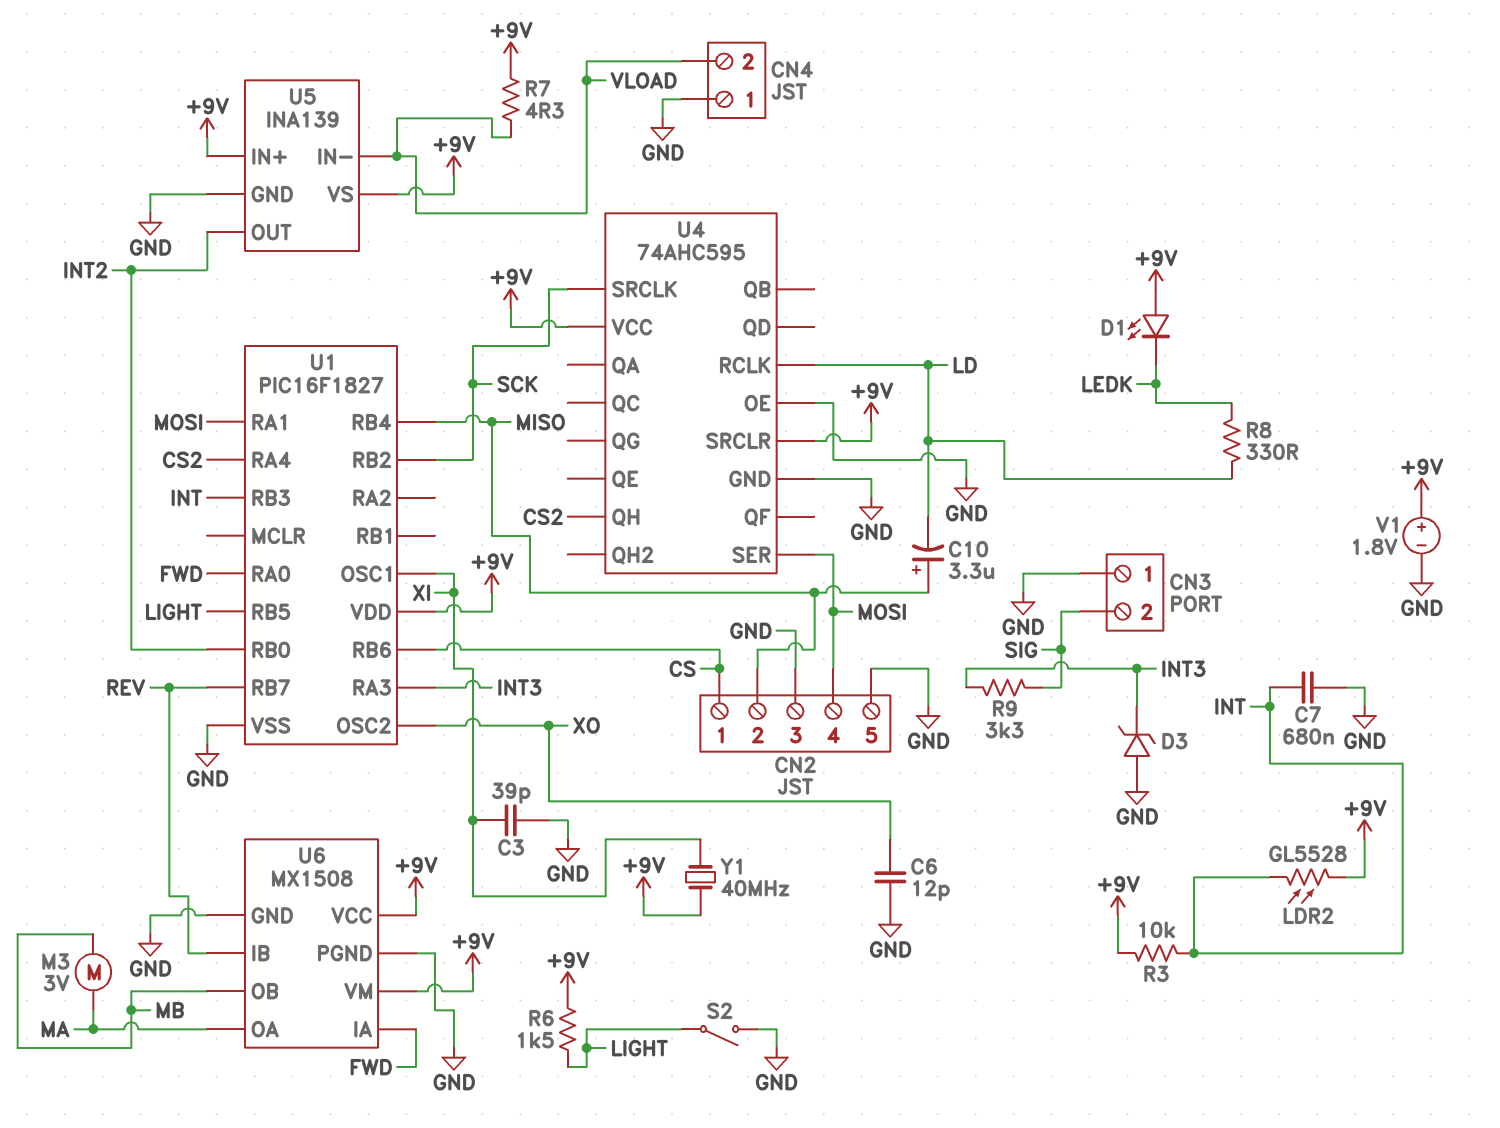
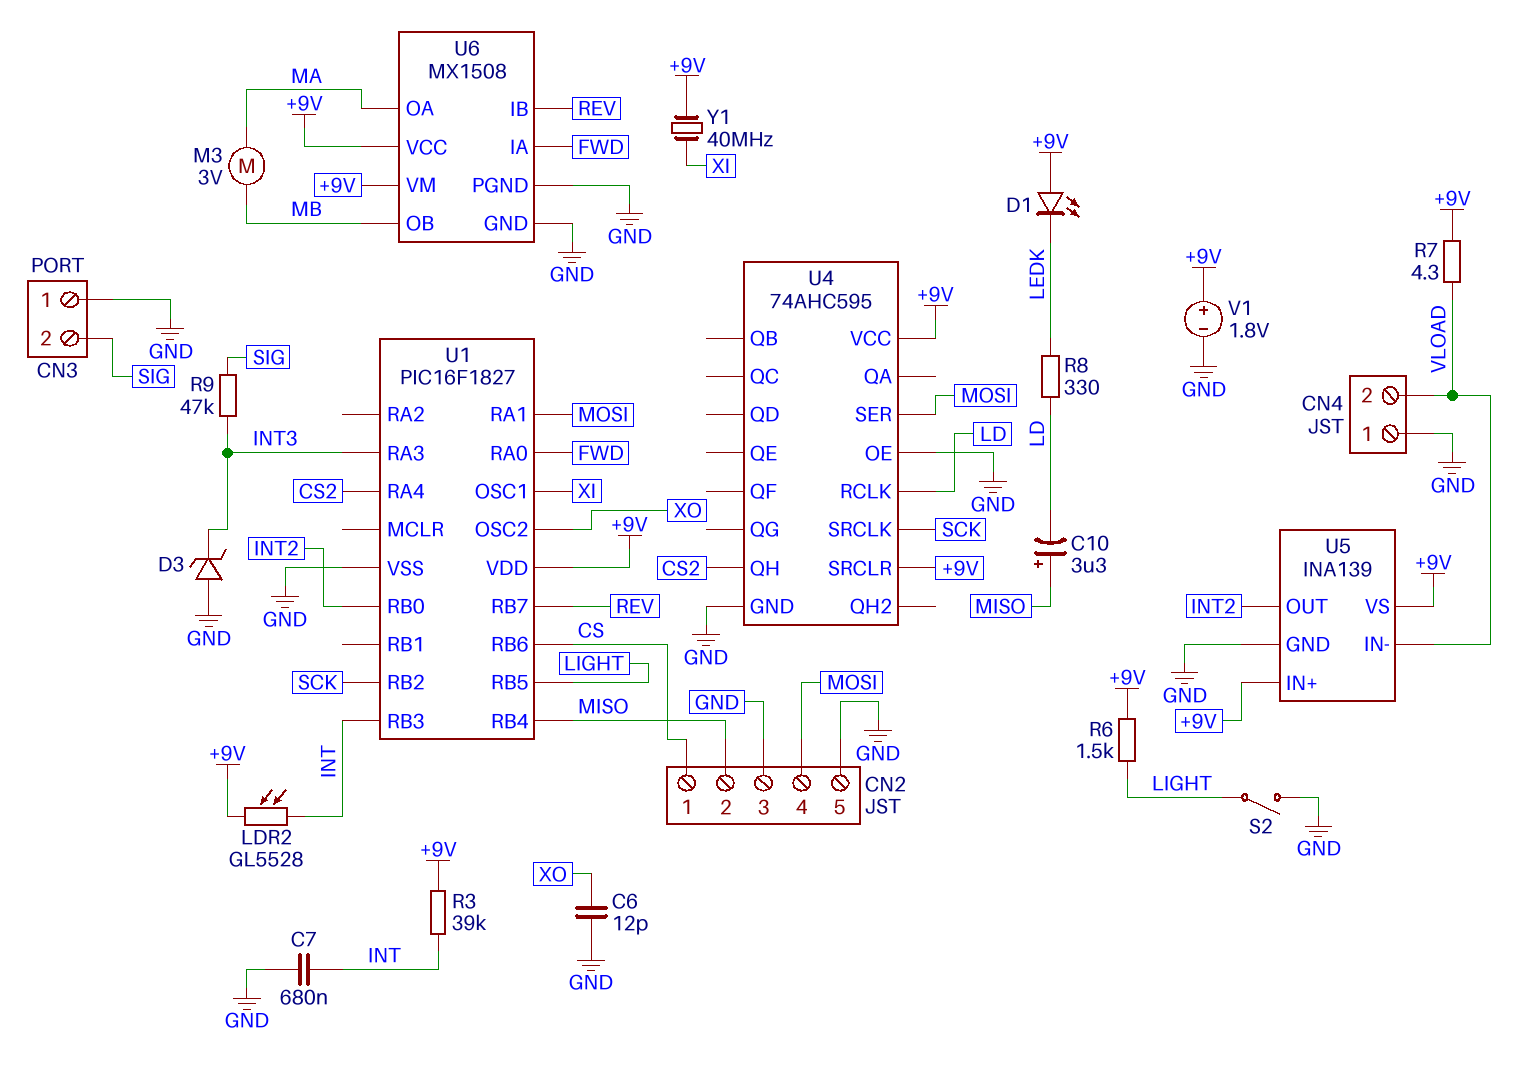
C3: 39pF (GND, XI) -> none
R3: 10k (+9V, INT) -> 39k (+9V, INT)
R9: 3.3k (INT3, SIG) -> 47k (INT3, SIG)

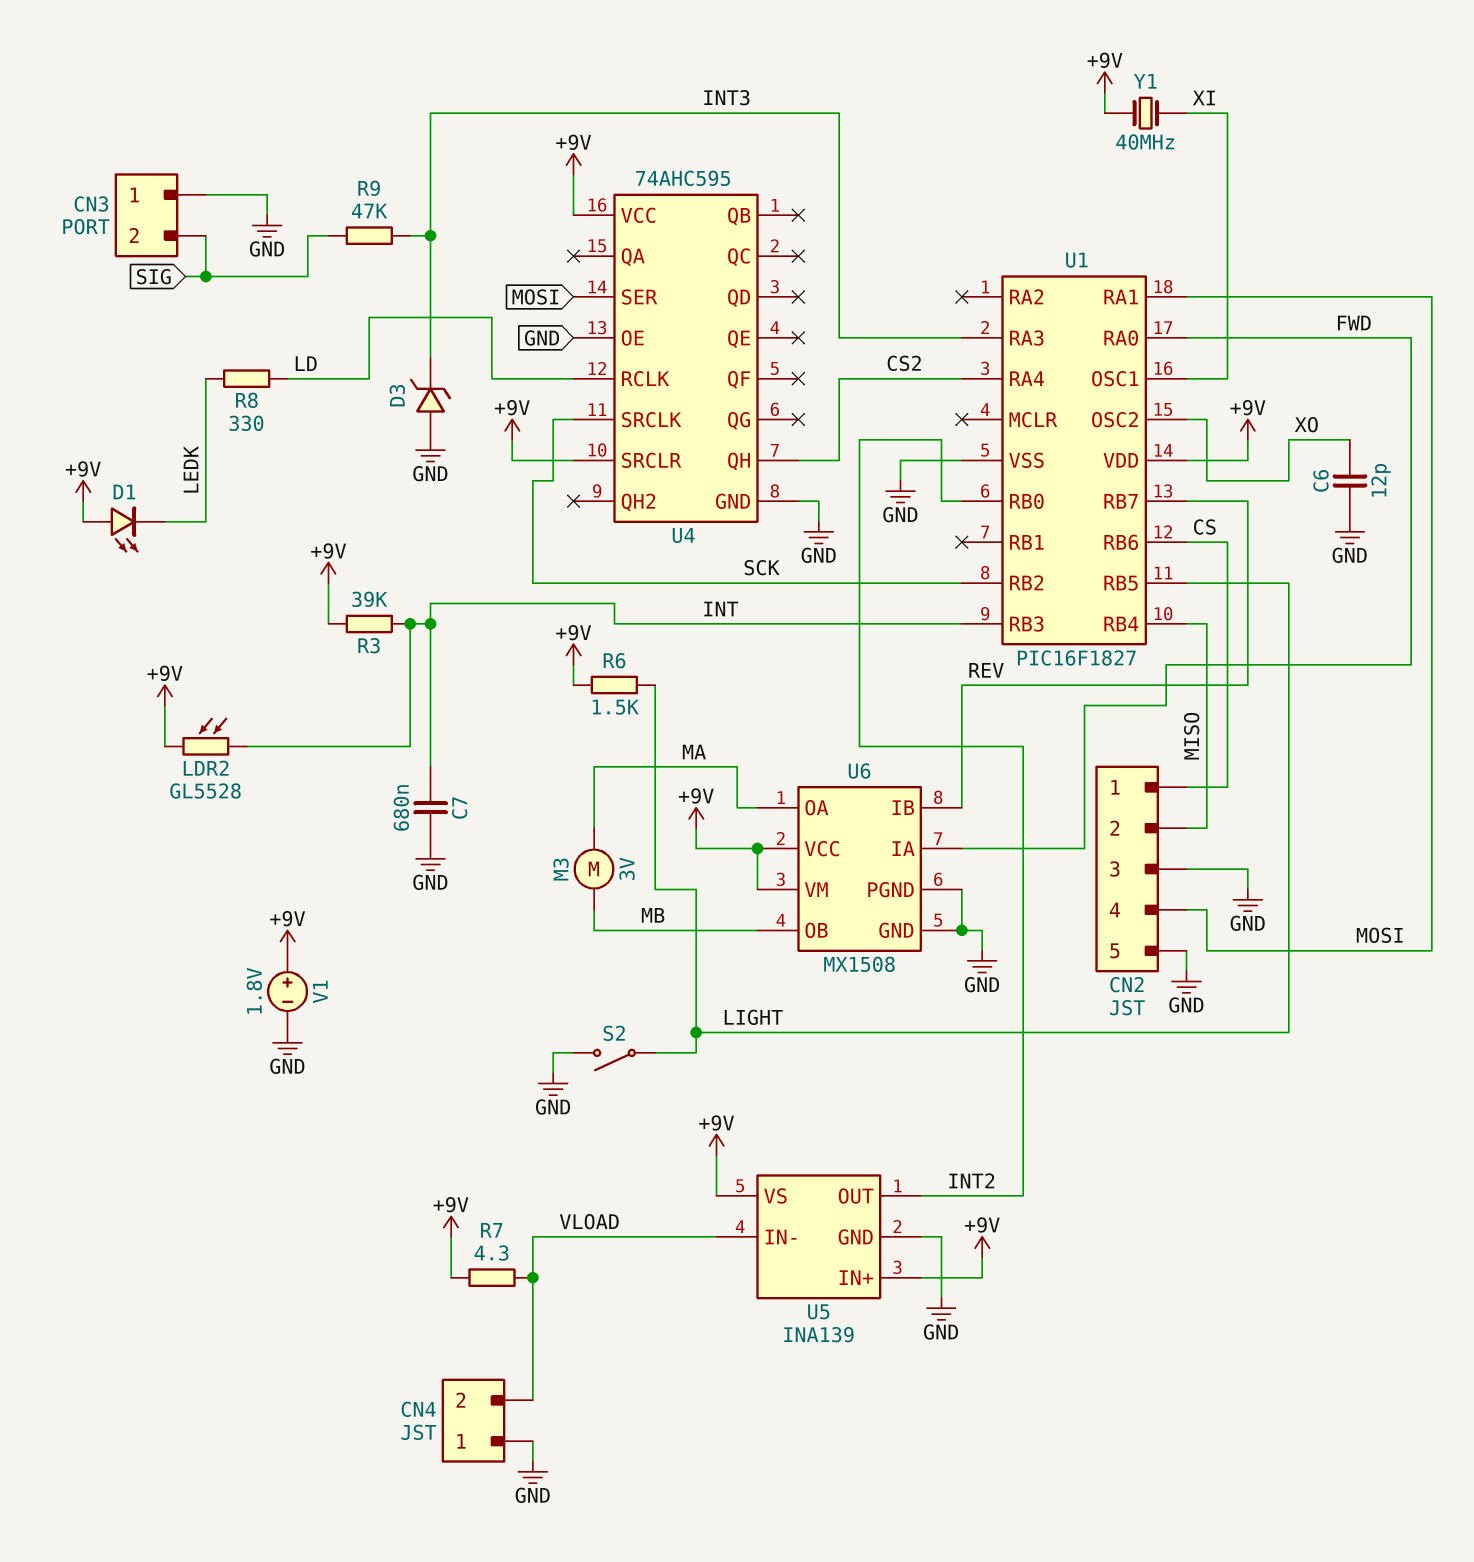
C10: 3.3uF (plus MISO, minus LD) -> none

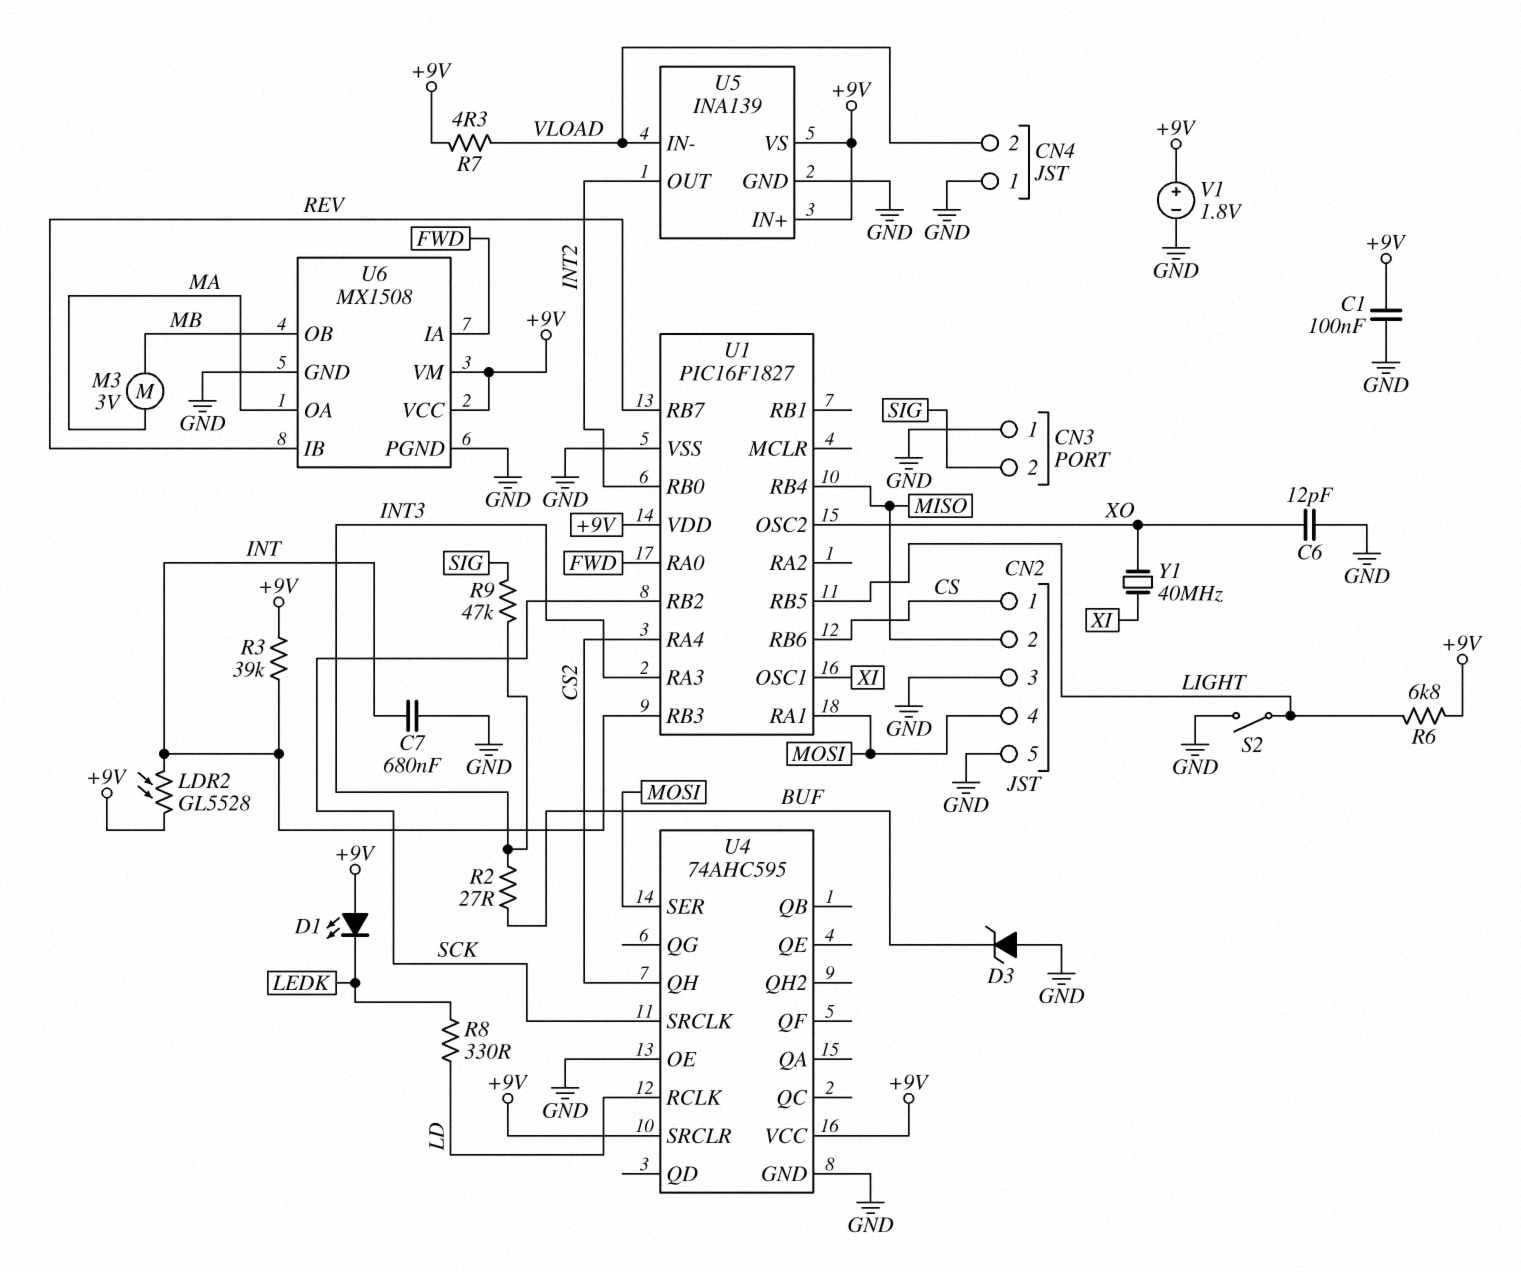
C1: none -> 100nF (+9V, GND)
D3: zener (A GND, K INT3) -> zener (A GND, K BUF)
R2: none -> 27 (BUF, INT3)
R6: 1.5k (+9V, LIGHT) -> 6.8k (+9V, LIGHT)
Y1: 40MHz (+9V, XI) -> 40MHz (XI, XO)

